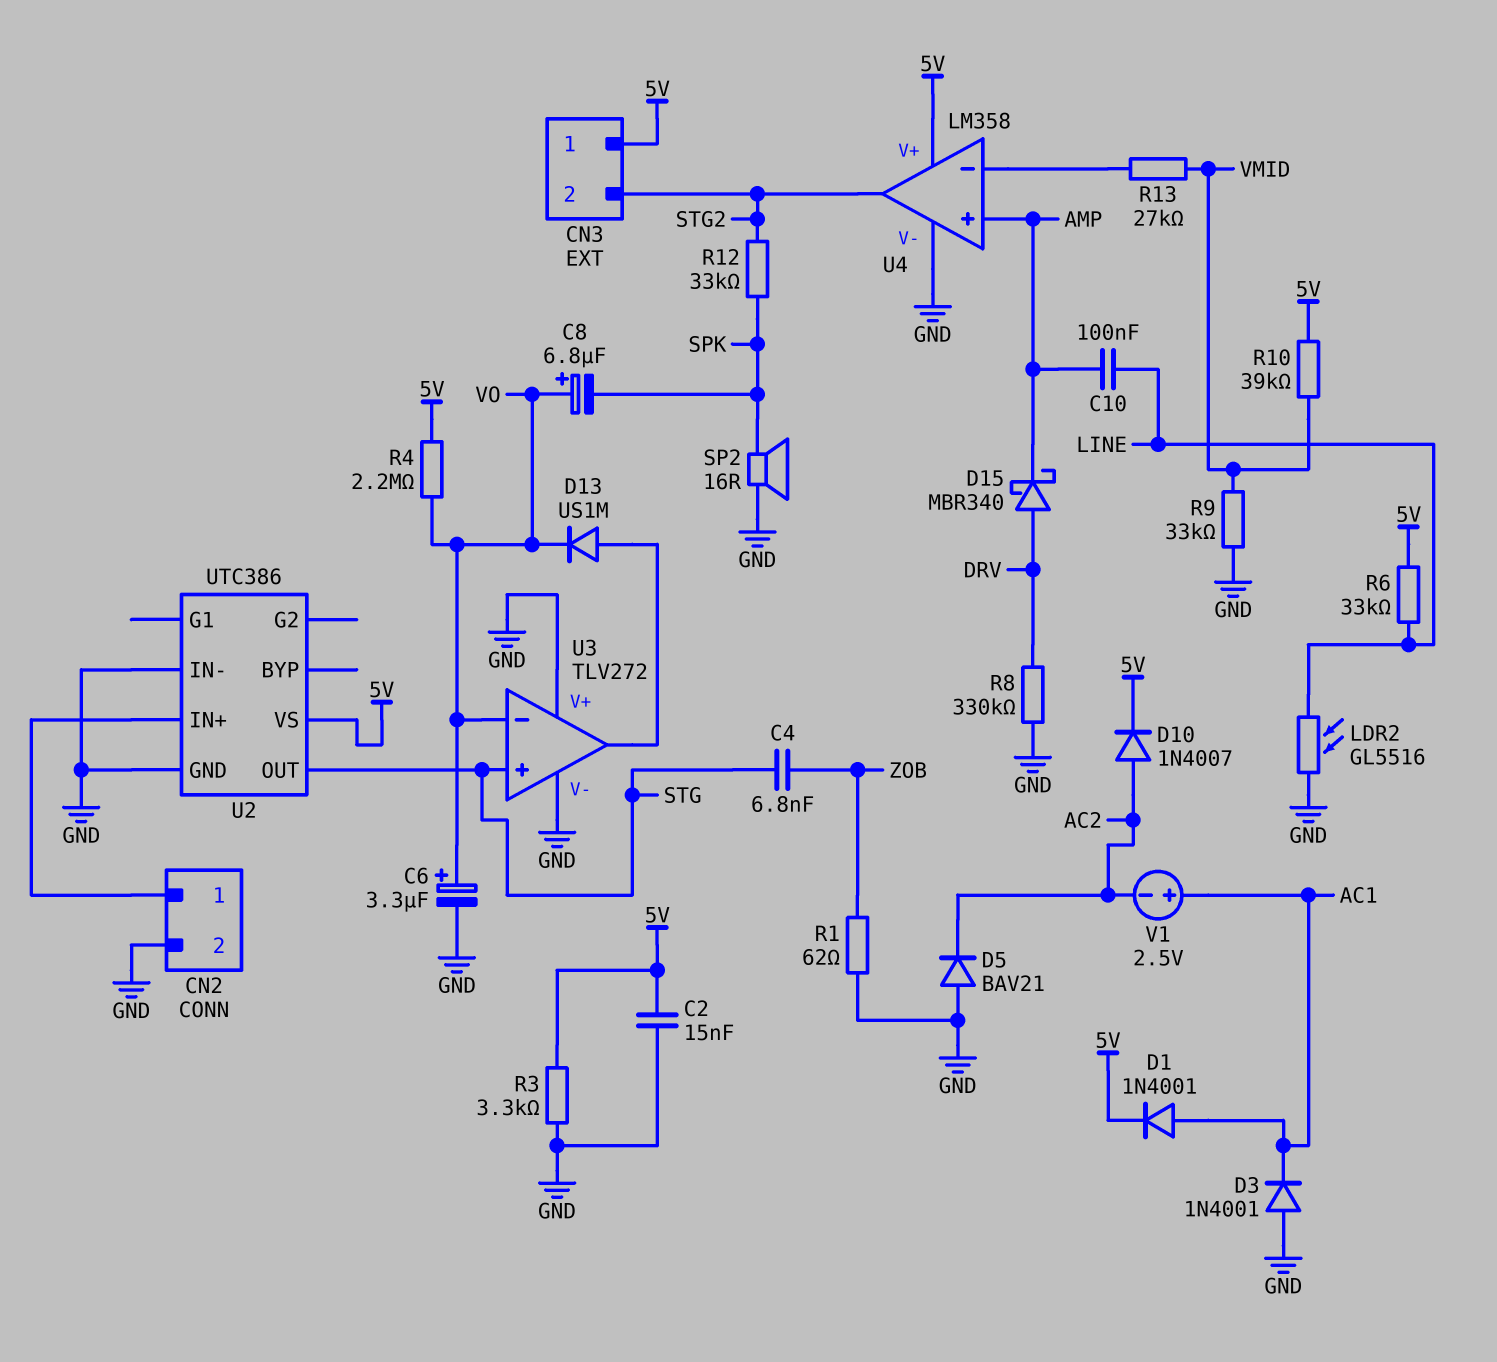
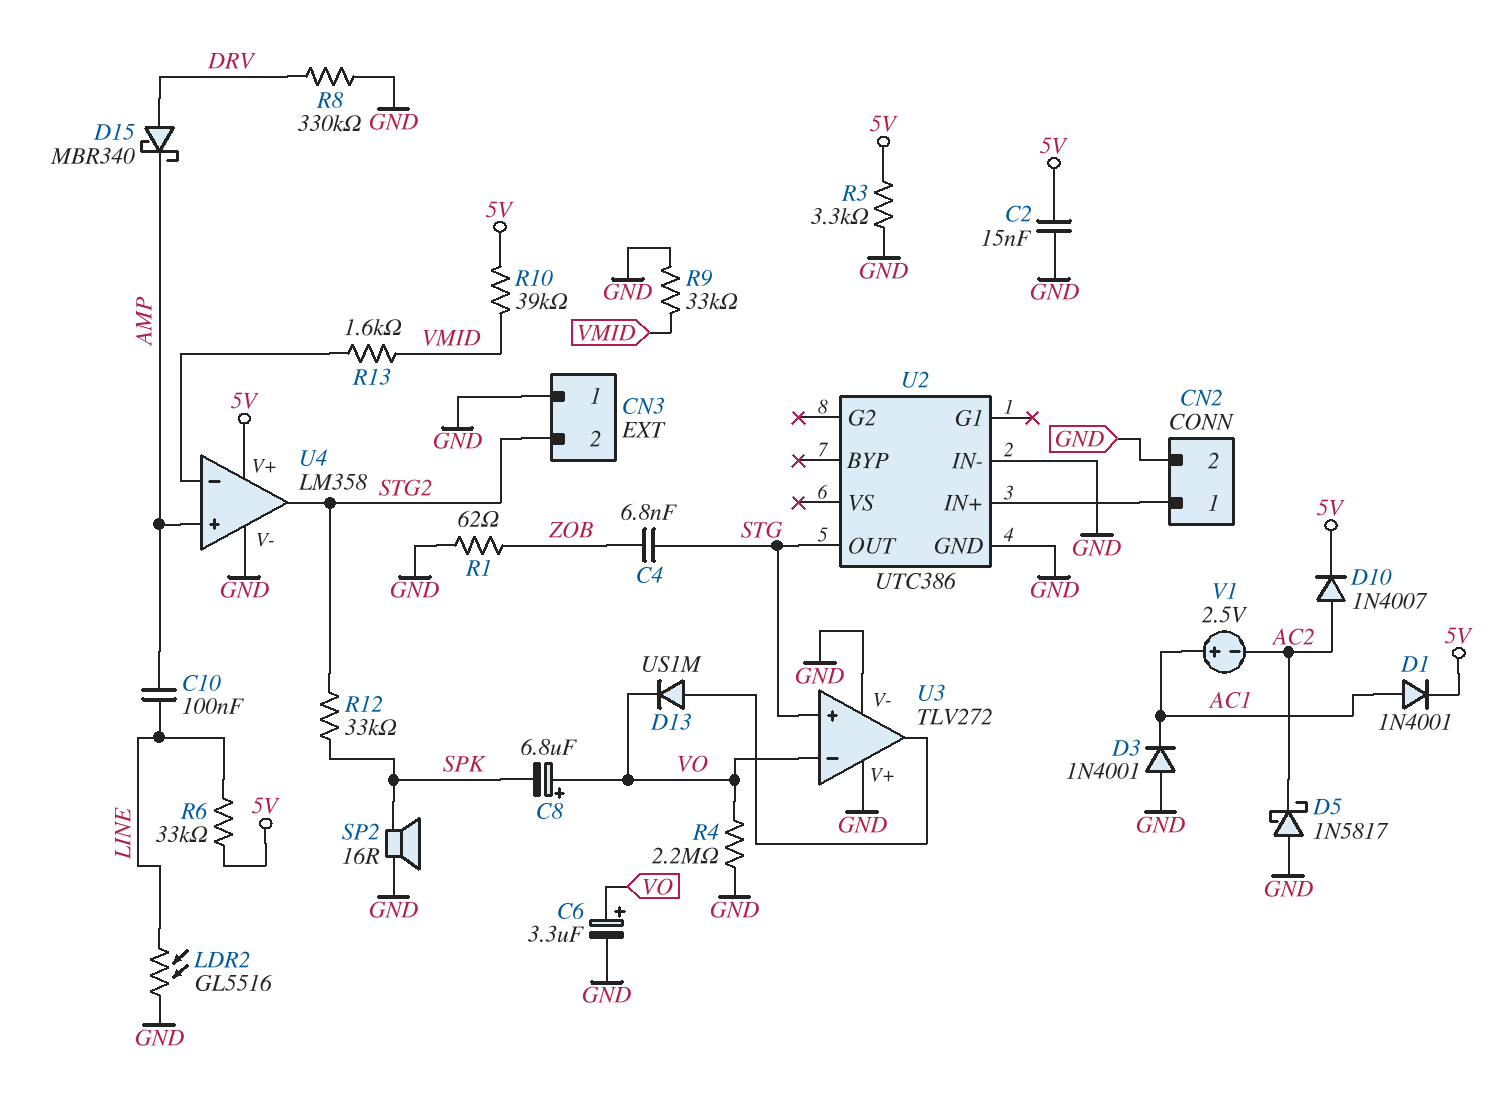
CN3 pin 1: 5V -> GND
D5: diode BAV21 (A GND, K AC2) -> schottky 1N5817 (A GND, K AC2)
R4: 2.2M (5V, VO) -> 2.2M (GND, VO)
R13: 27k (U4/in-, VMID) -> 1.6k (U4/in-, VMID)
U2 pin VS: 5V -> none

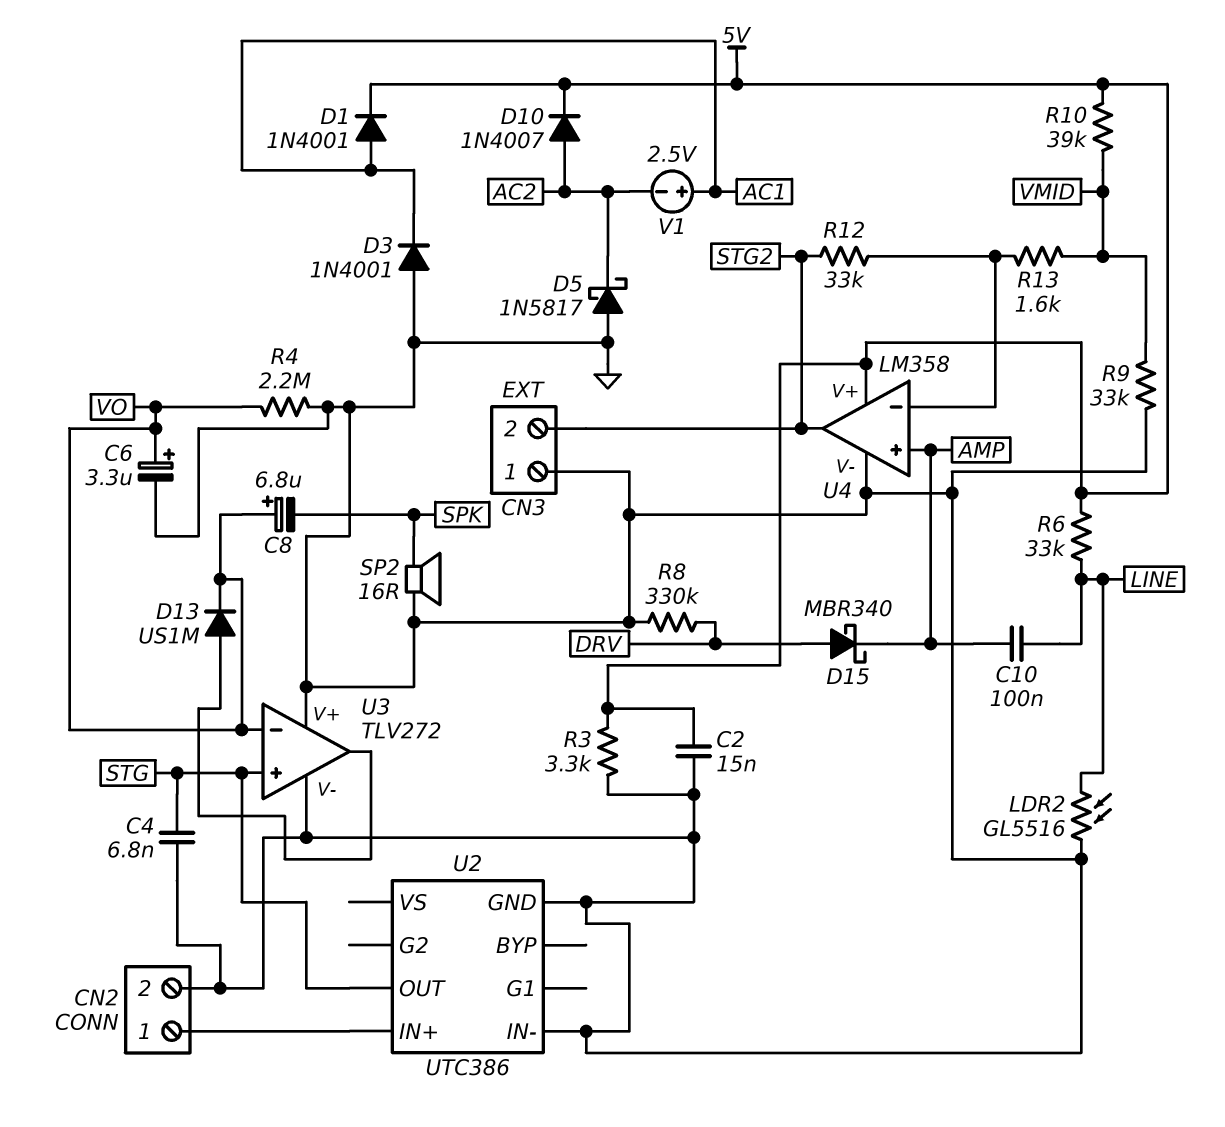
C4: 6.8nF (STG, ZOB) -> 6.8nF (GND, STG)
R1: 62 (GND, ZOB) -> none
R12: 33k (SPK, STG2) -> 33k (STG2, U4/in-)

